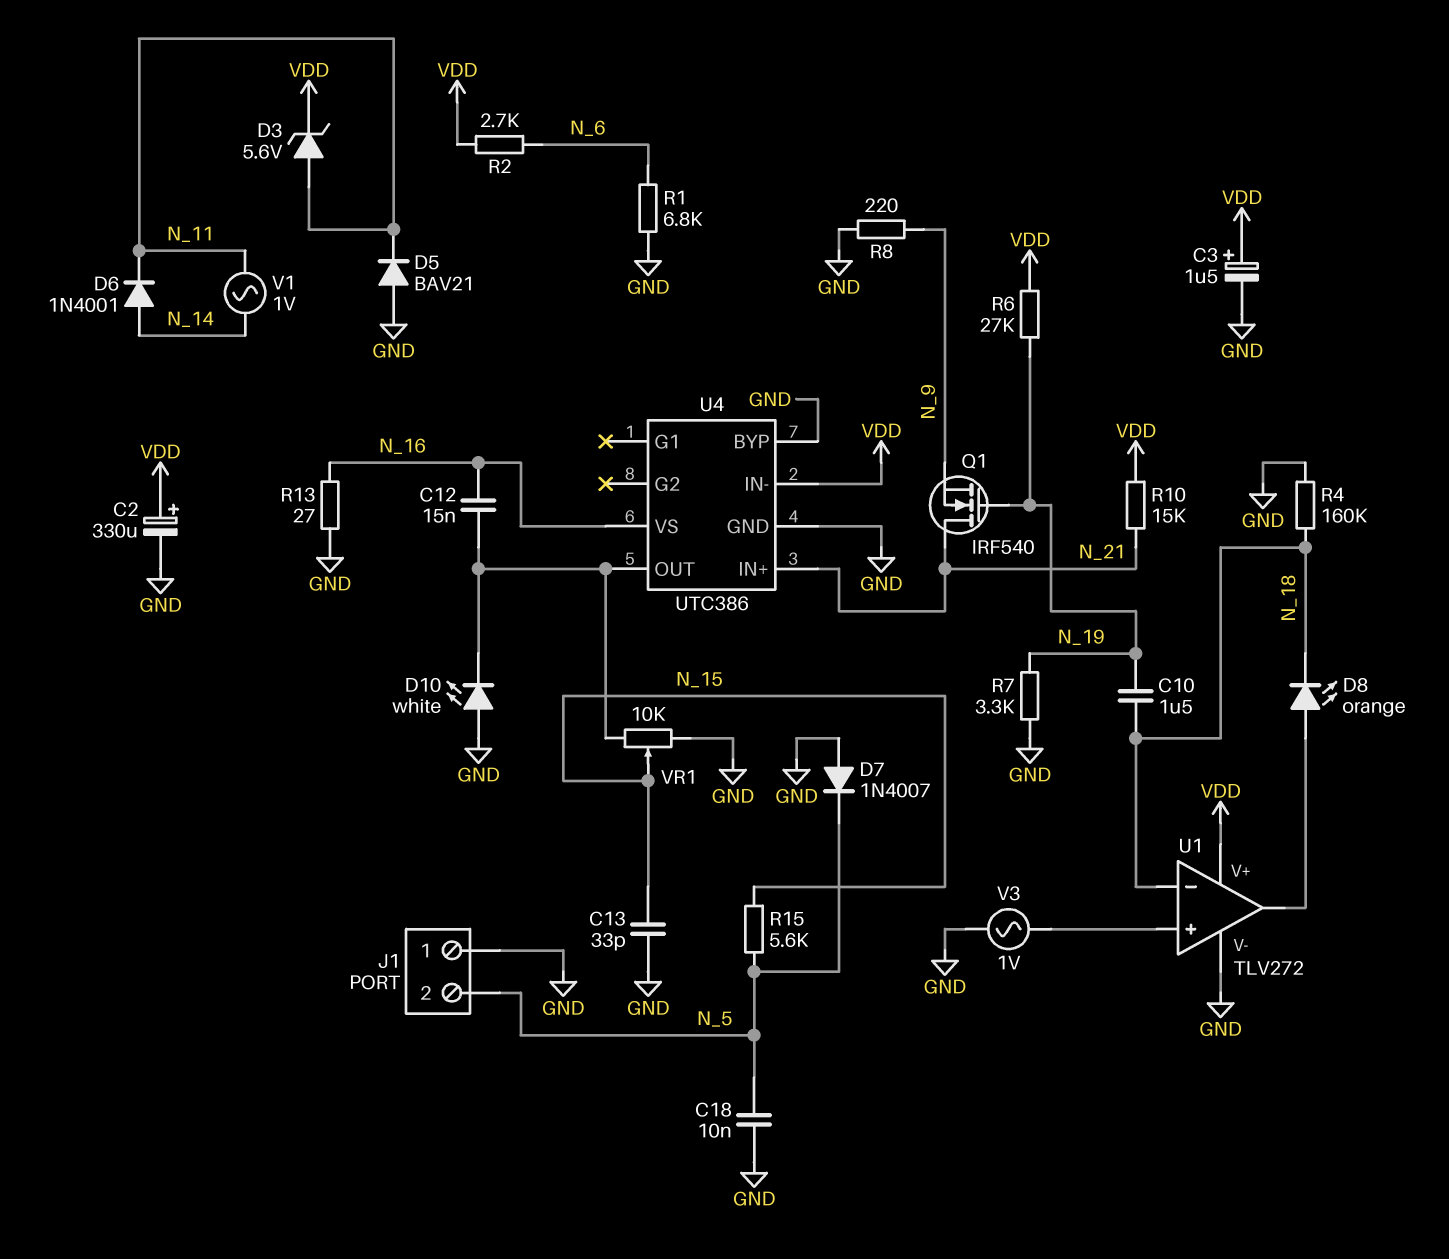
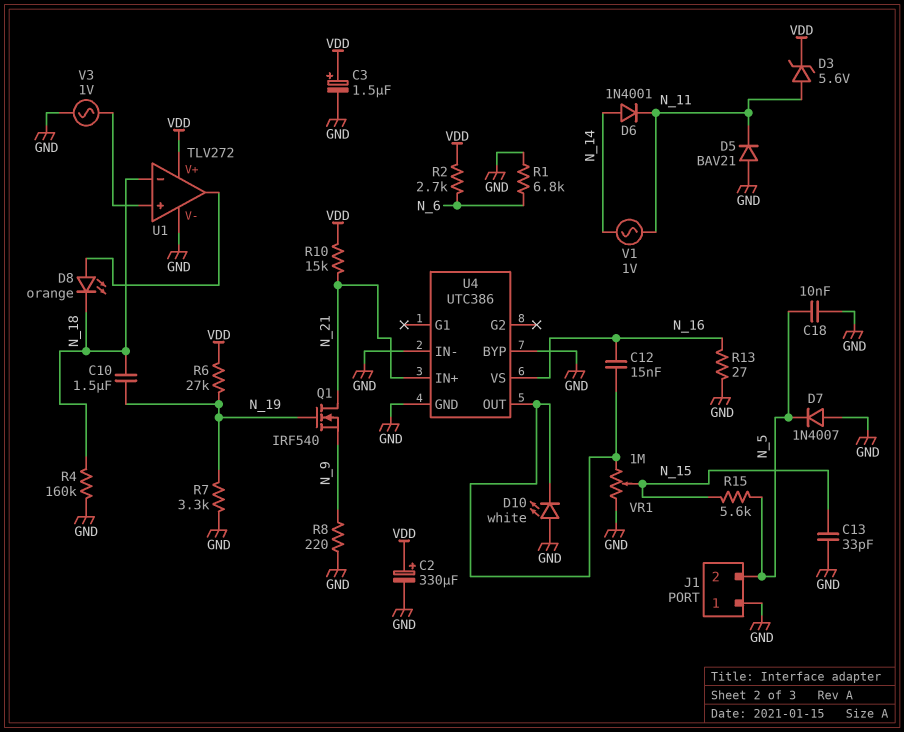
U4 pin IN-: VDD -> GND
VR1: 10k (GND, U4/OUT, wiper N_15) -> 1M (GND, U4/OUT, wiper N_15)

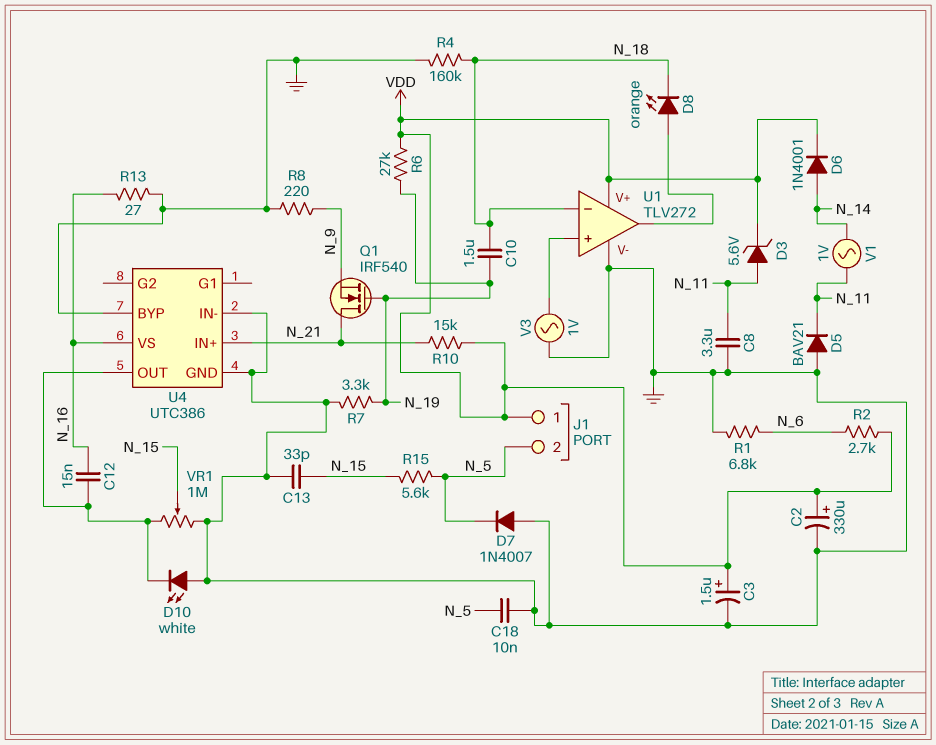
C8: none -> 3.3uF (GND, N_11)
D6: diode 1N4001 (A N_14, K N_11) -> diode 1N4001 (A N_14, K VDD)
J1 pin 1: GND -> VDD

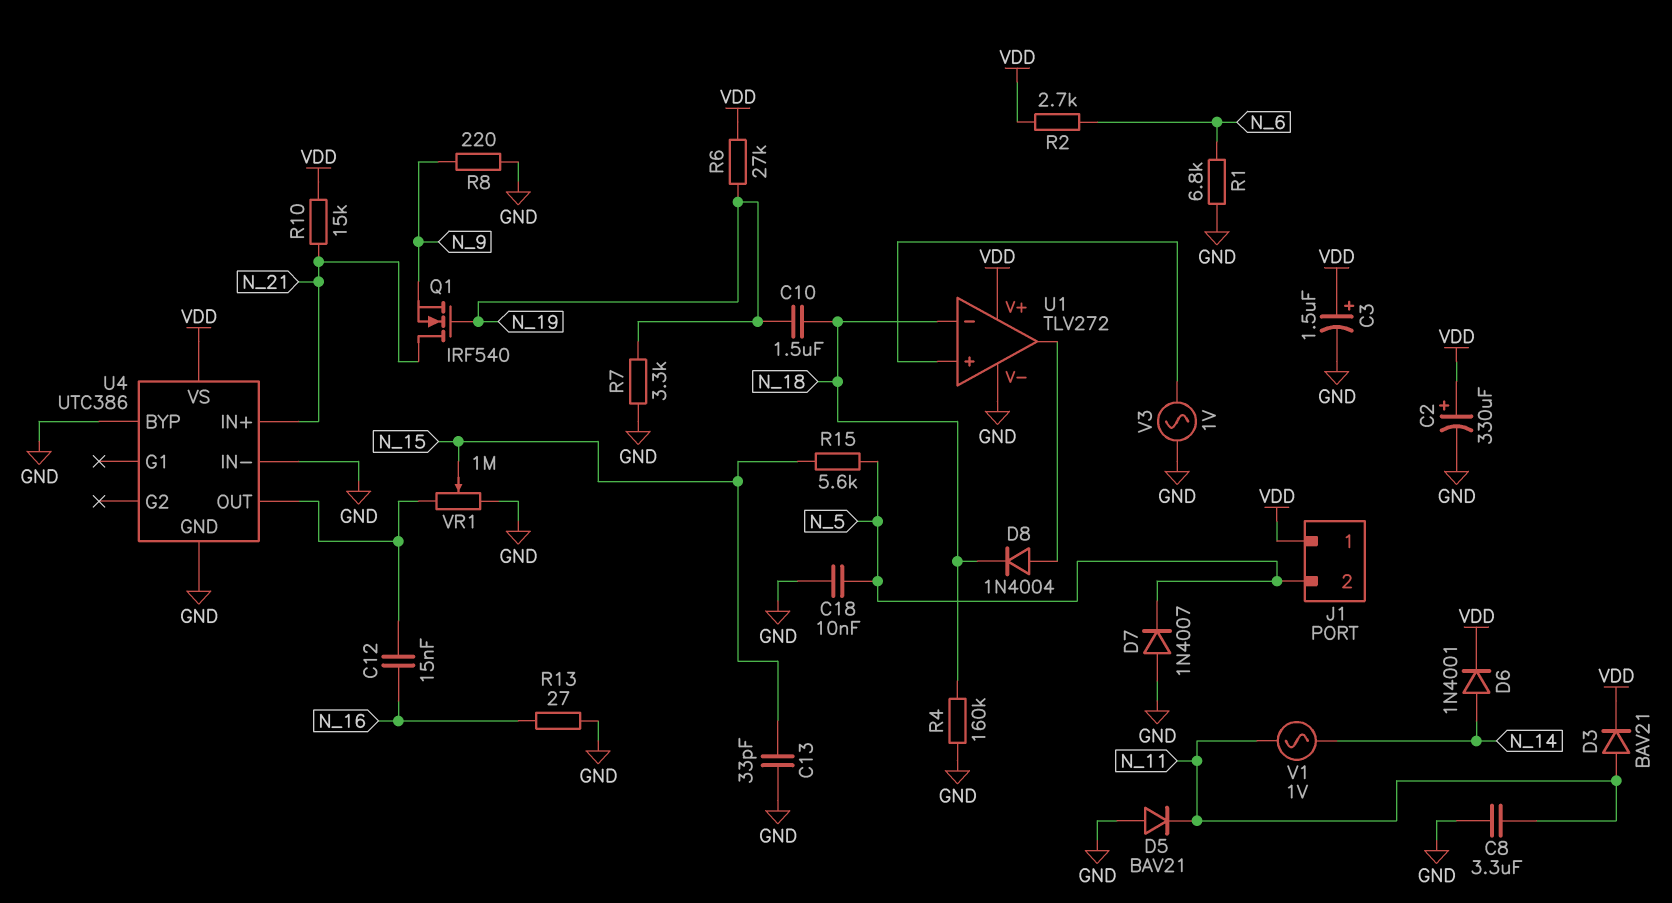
D3: zener 5.6V (A N_11, K VDD) -> diode BAV21 (A N_11, K VDD)
D8: LED orange (A U1/out, K N_18) -> diode 1N4004 (A U1/out, K N_18)
D10: LED white (A GND, K U4/OUT) -> none
U4 pin VS: N_16 -> VDD

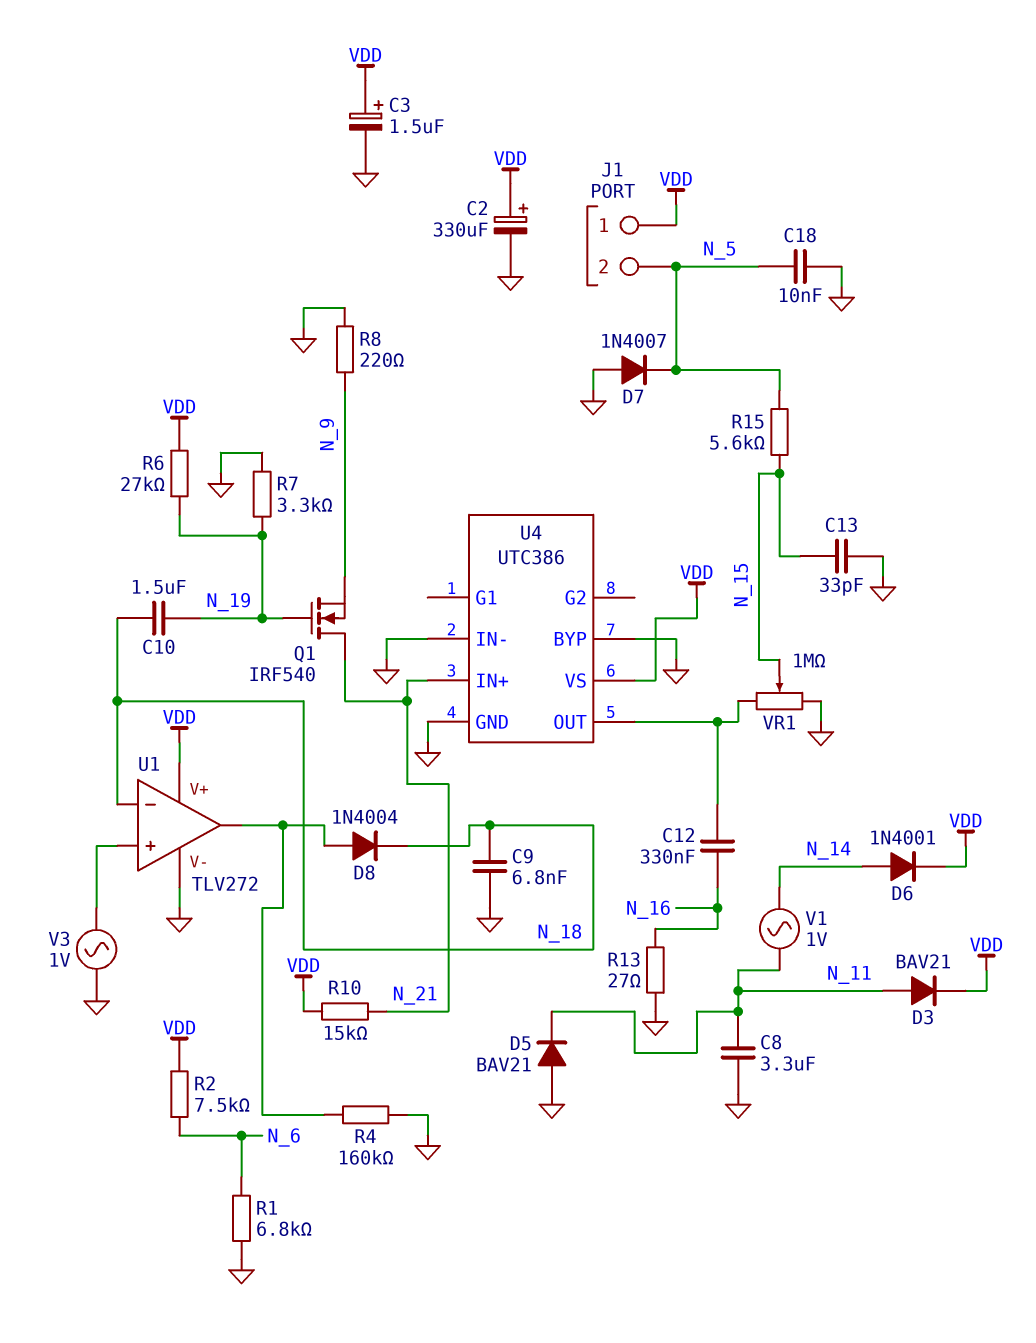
C9: none -> 6.8nF (GND, N_18)
C12: 15nF (N_16, U4/OUT) -> 330nF (N_16, U4/OUT)
R2: 2.7k (N_6, VDD) -> 7.5k (N_6, VDD)
R4: 160k (GND, N_18) -> 160k (GND, U1/out)

